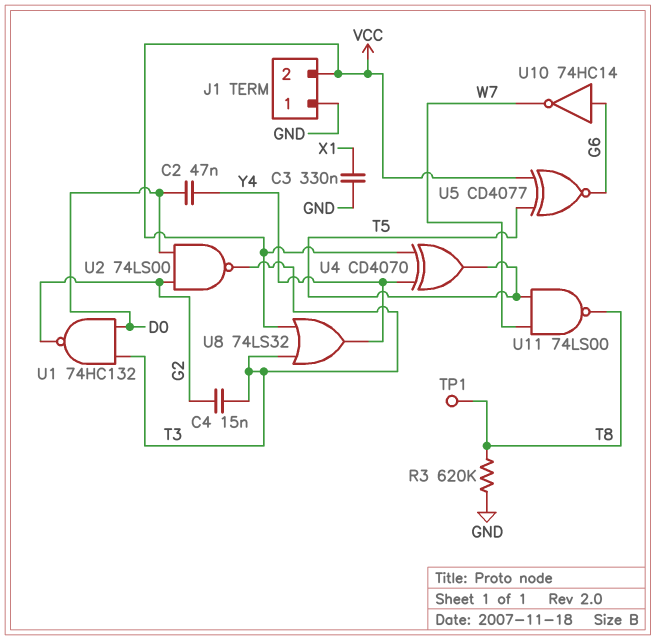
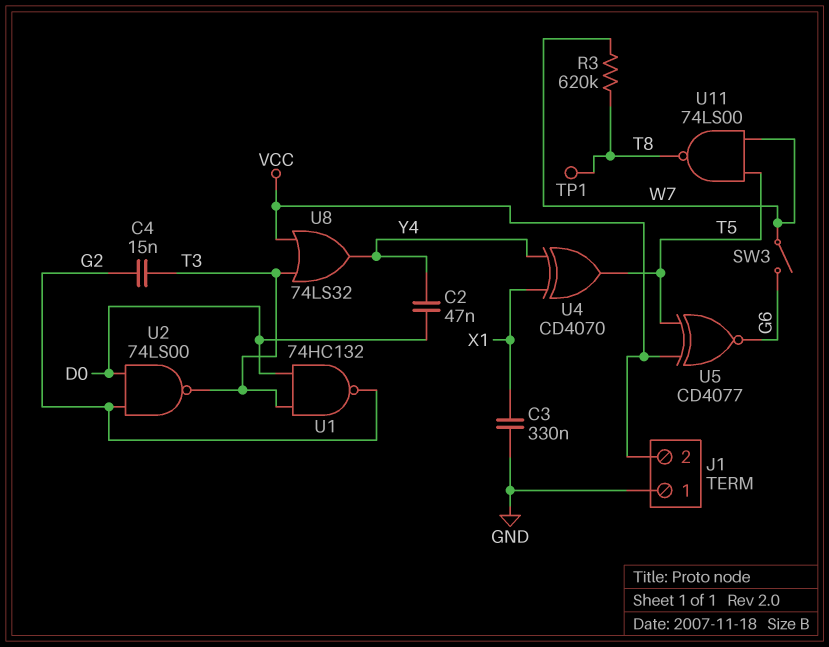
R3: 620k (GND, T8) -> 620k (T8, W7)
SW3: none -> switch (G6, W7)
U4: XOR CD4070 (in VCC, in Y4, out T5) -> XOR CD4070 (in X1, in Y4, out T5)
U10: NOT 74HC14 (in G6, out W7) -> none

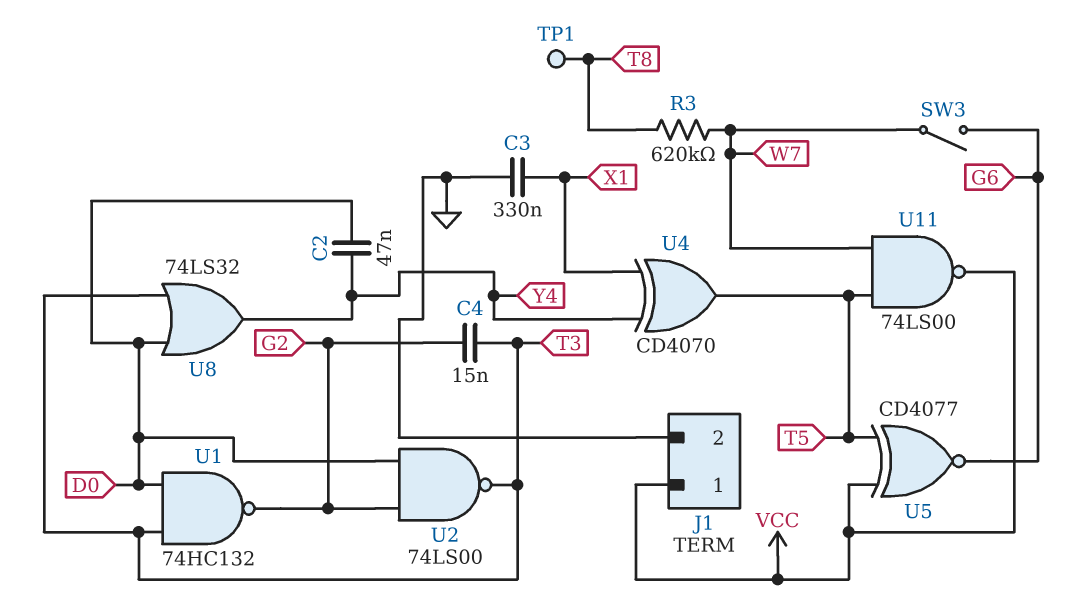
J1 pin 1: GND -> VCC
J1 pin 2: VCC -> GND
U8: OR 74LS32 (in T3, in VCC, out Y4) -> OR 74LS32 (in D0, in T3, out Y4)
U11: NAND 74LS00 (in T5, in W7, out T8) -> NAND 74LS00 (in T5, in W7, out VCC)

